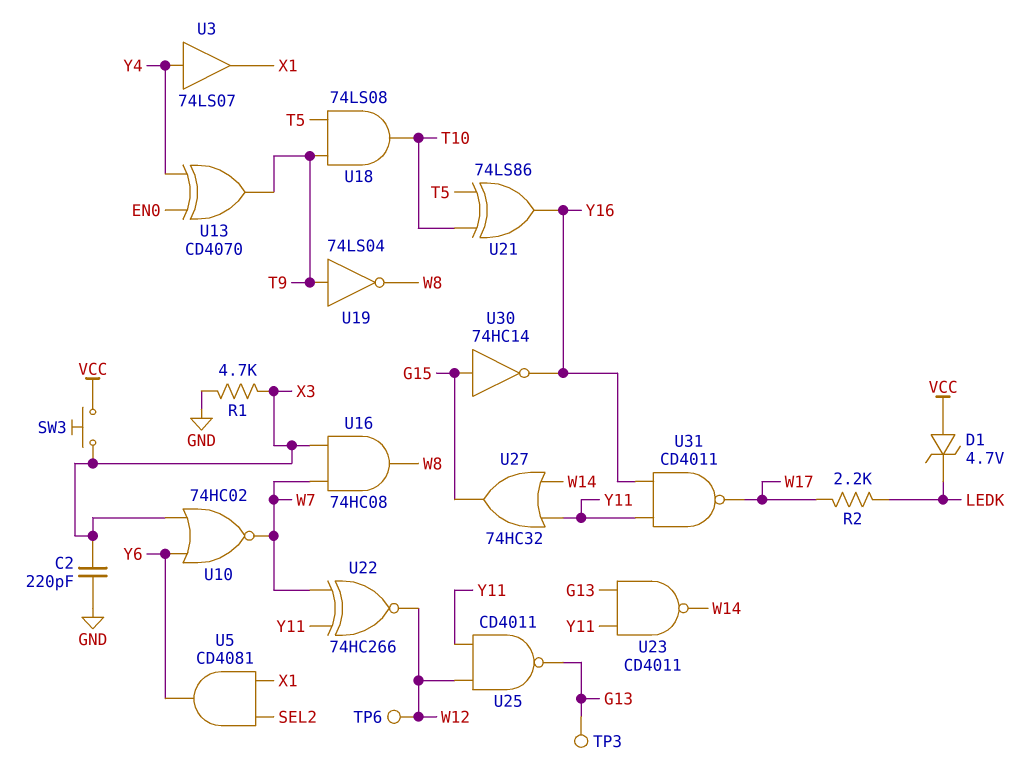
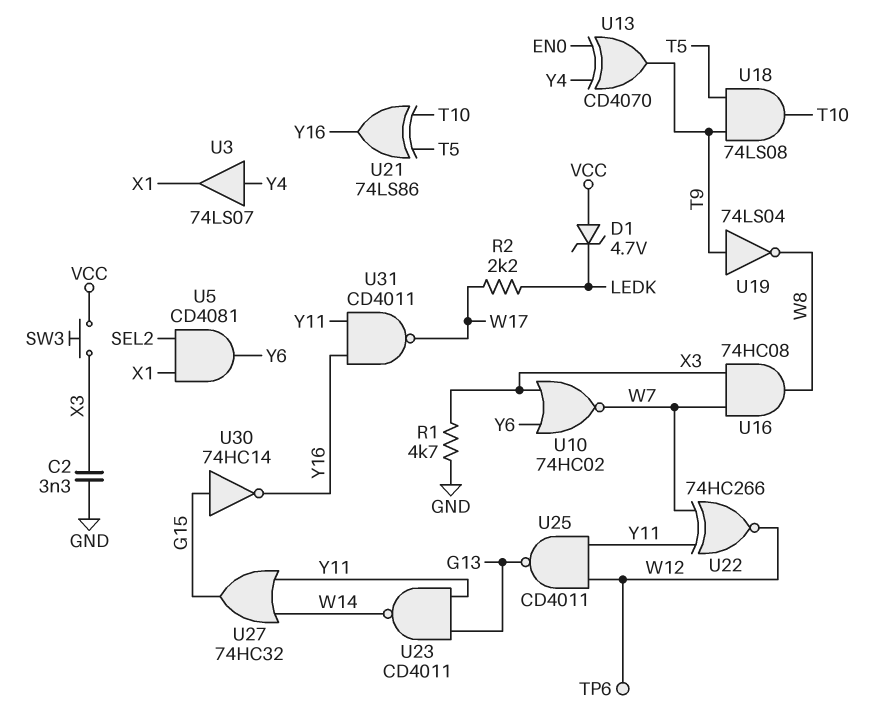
C2: 220pF (GND, X3) -> 3.3nF (GND, X3)
TP3: test point (G13) -> none

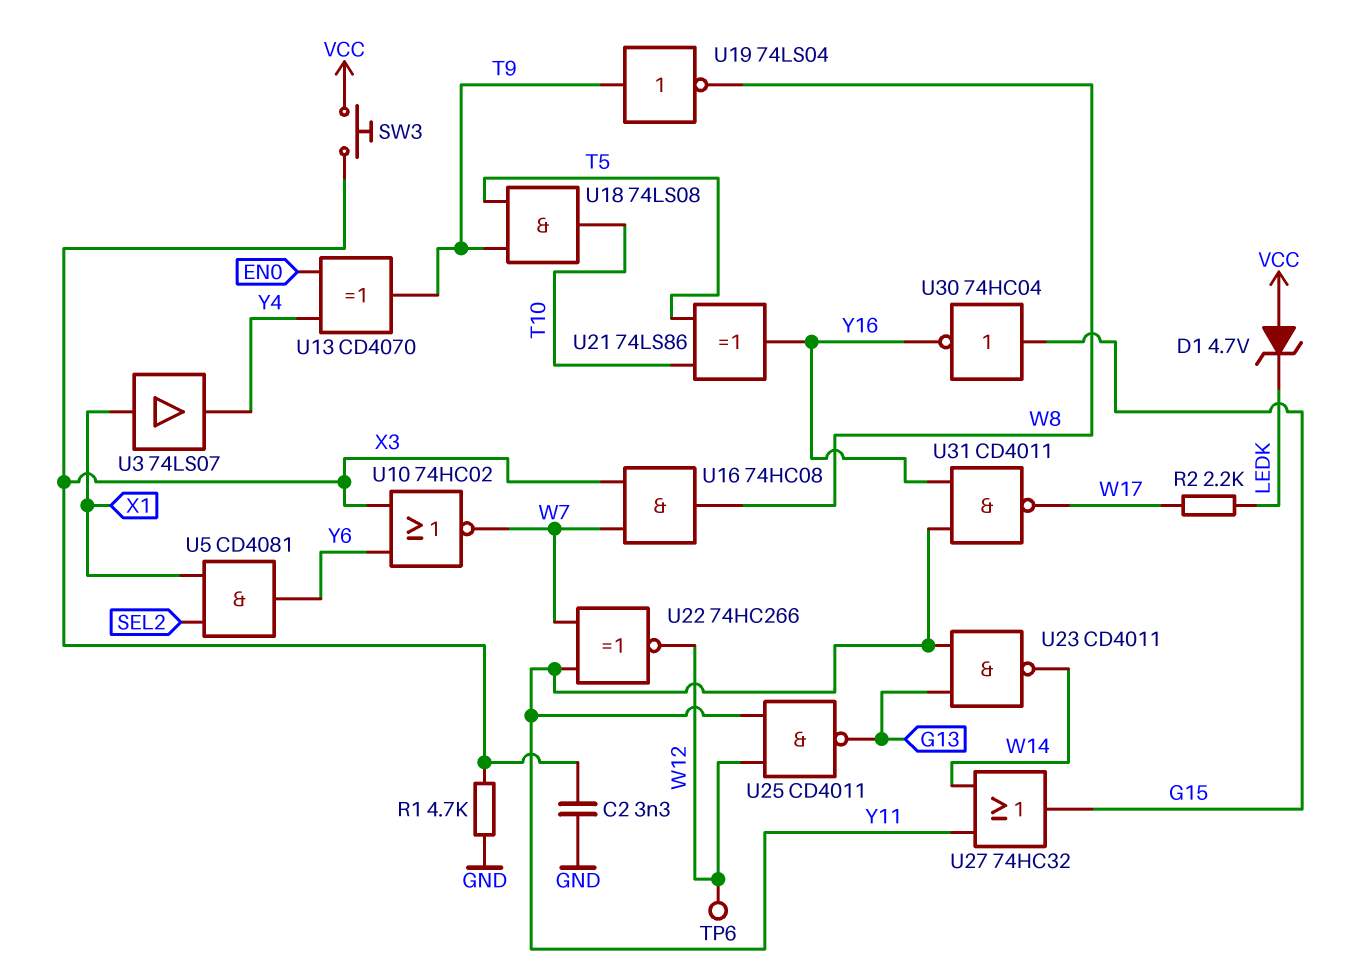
U3: buffer 74LS07 (in Y4, out X1) -> buffer 74LS07 (in X1, out Y4)
U30: NOT 74HC14 (in G15, out Y16) -> NOT 74HC04 (in G15, out Y16)

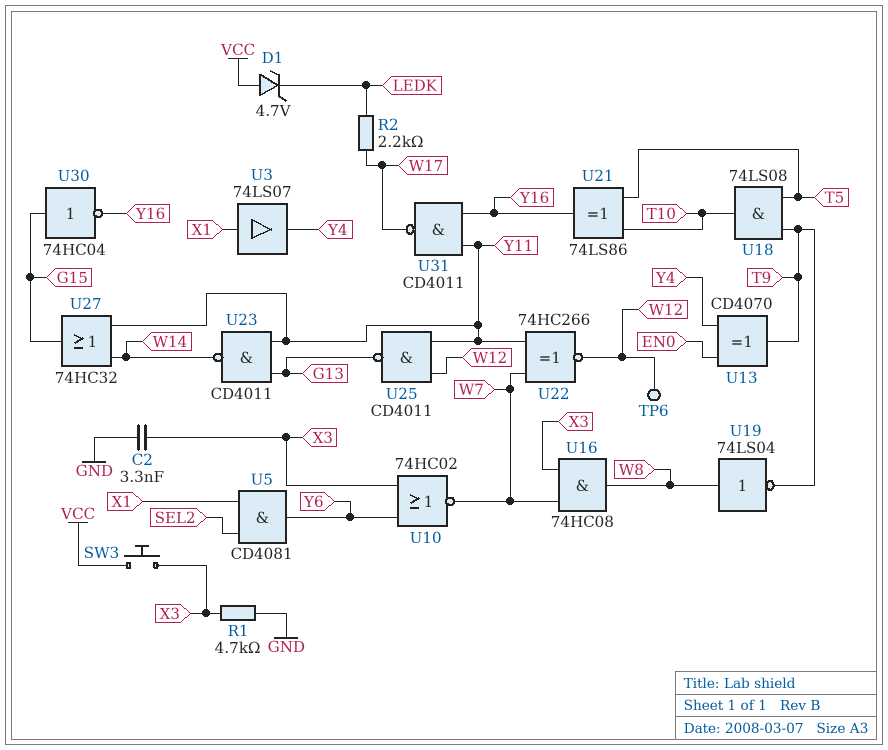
U19: NOT 74LS04 (in T9, out W8) -> NOT 74LS04 (in W8, out T9)

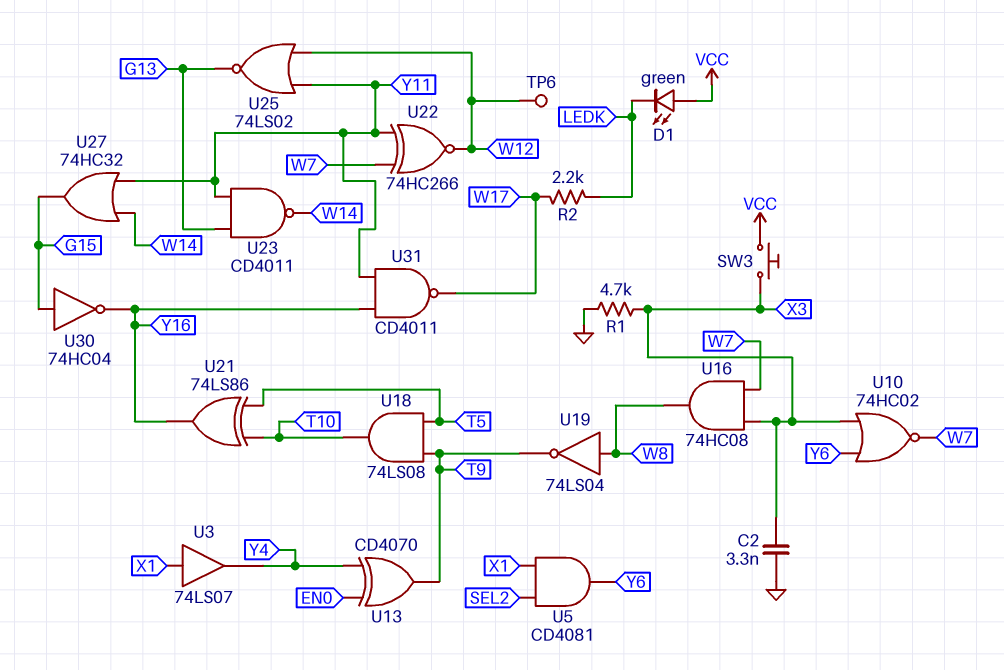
D1: zener 4.7V (A VCC, K LEDK) -> LED green (A VCC, K LEDK)
U25: NAND CD4011 (in W12, in Y11, out G13) -> NOR 74LS02 (in W12, in Y11, out G13)

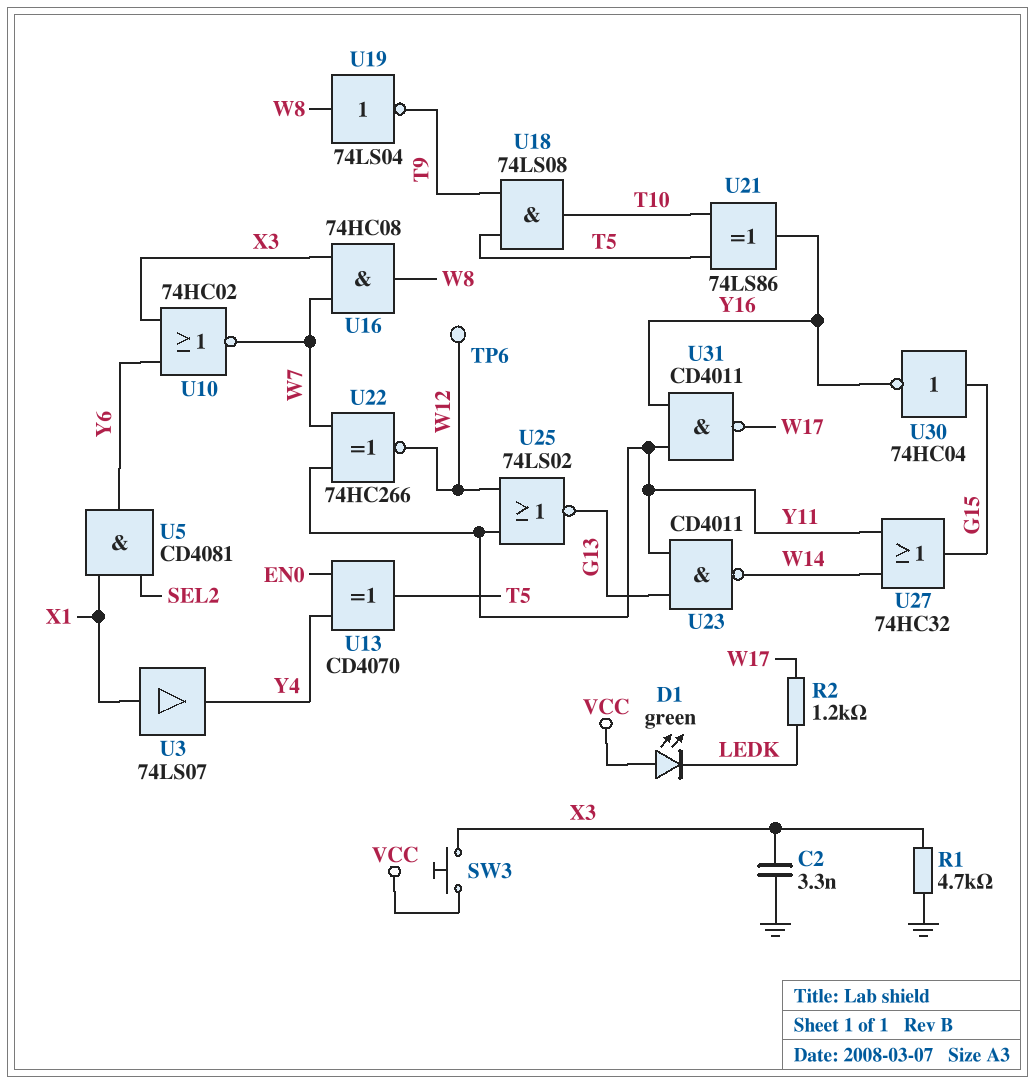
R2: 2.2k (LEDK, W17) -> 1.2k (LEDK, W17)
U13: XOR CD4070 (in EN0, in Y4, out T9) -> XOR CD4070 (in EN0, in Y4, out T5)

